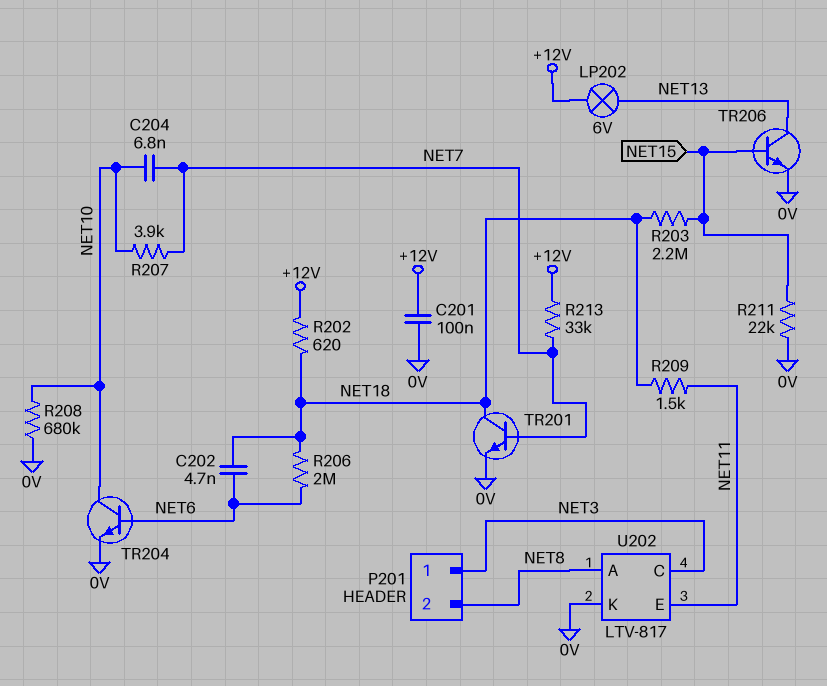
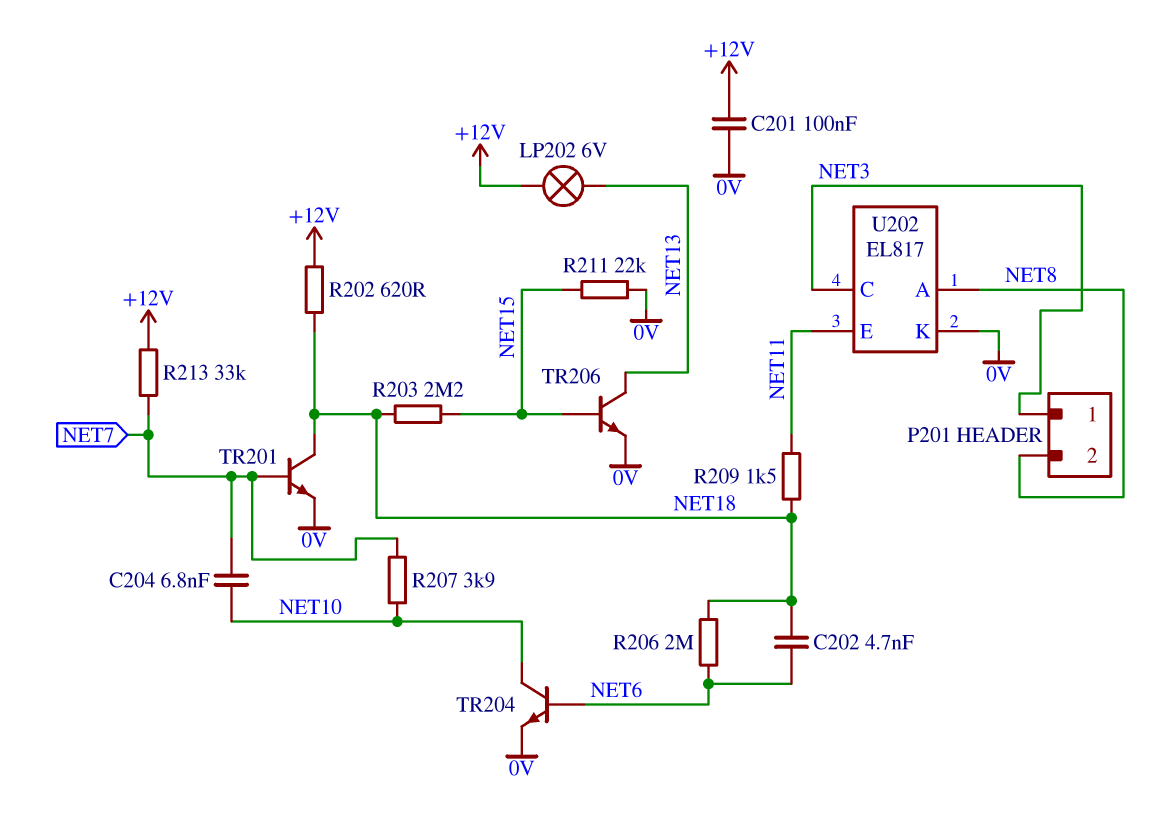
R208: 680k (0V, NET10) -> none
U202: LTV-817 -> EL817

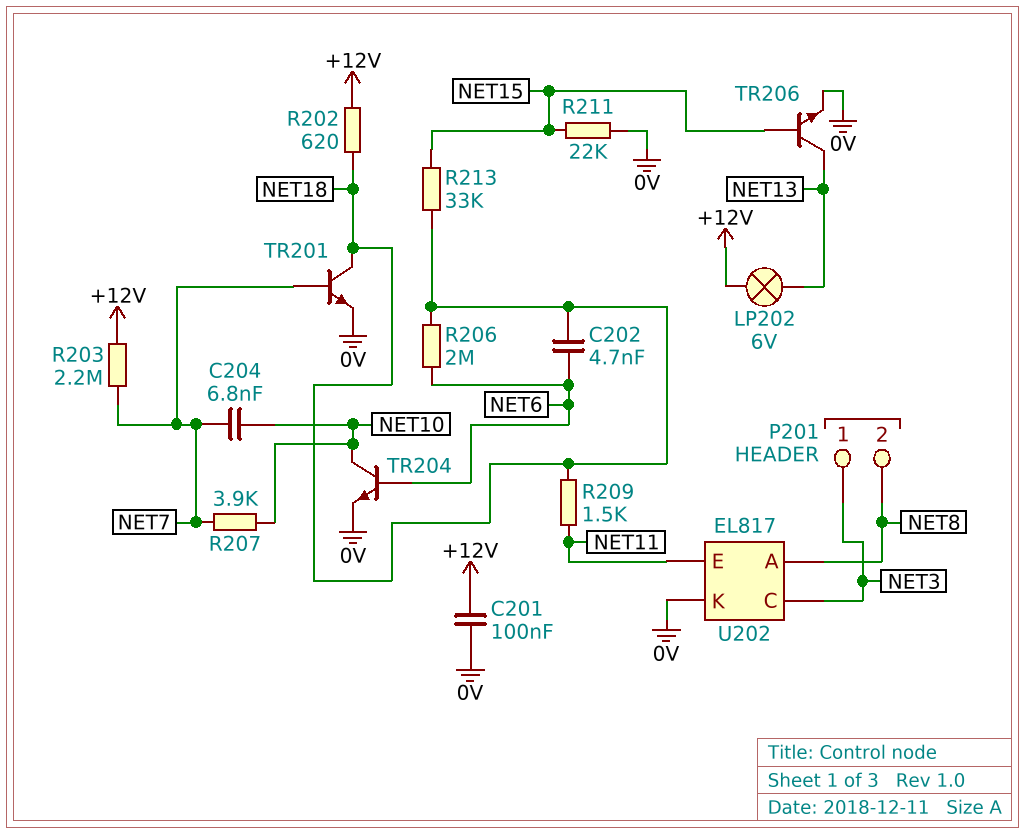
R203: 2.2M (NET15, NET18) -> 2.2M (+12V, NET7)
R213: 33k (+12V, NET7) -> 33k (NET15, NET18)

